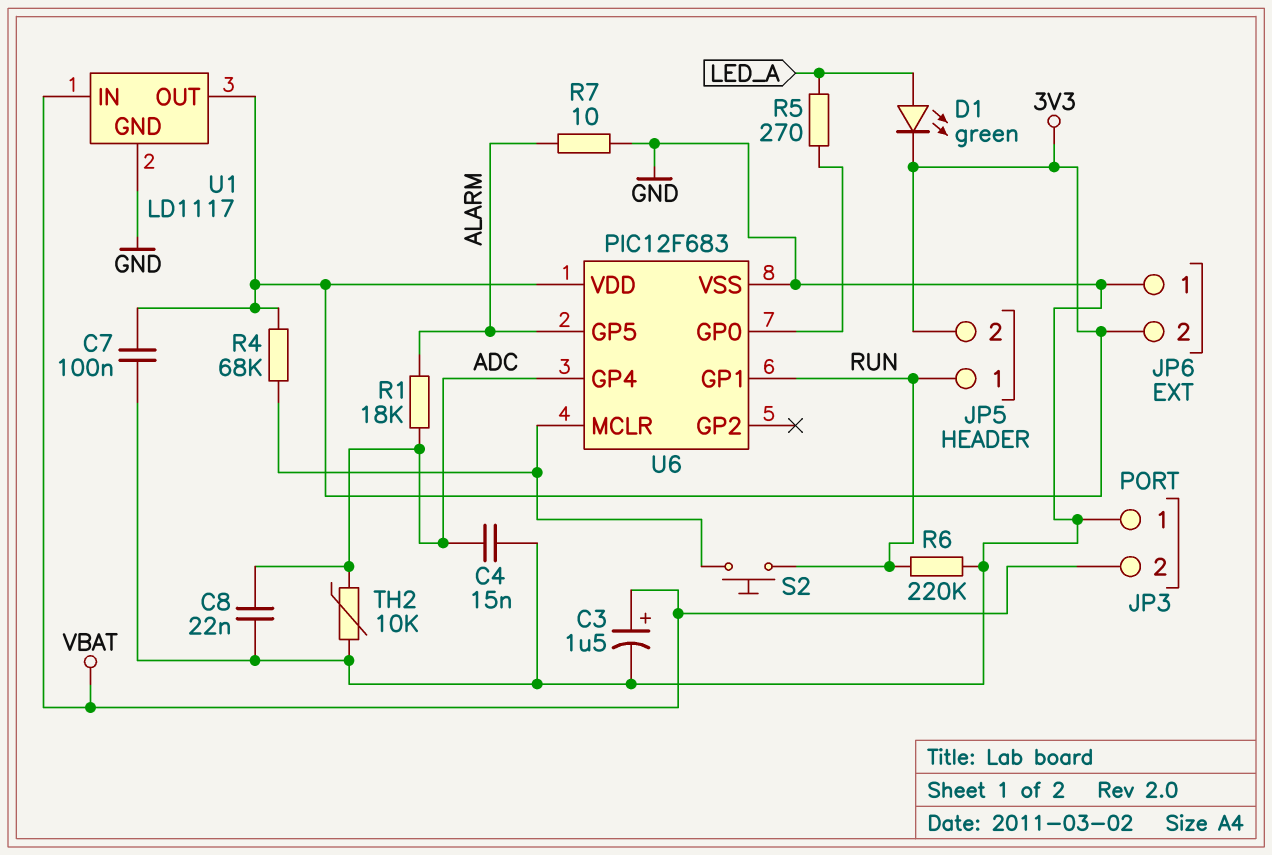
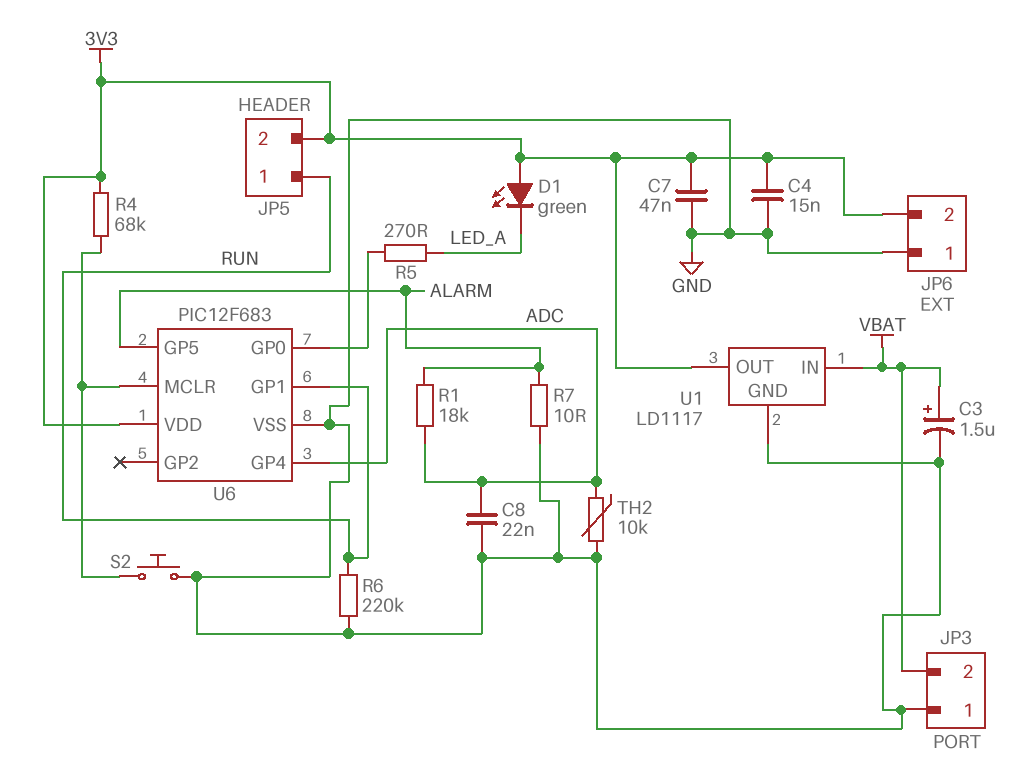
C4: 15nF (ADC, GND) -> 15nF (3V3, GND)
C7: 100nF (3V3, GND) -> 47nF (3V3, GND)
D1: LED green (A LED_A, K 3V3) -> LED green (A 3V3, K LED_A)
S2: button (RUN, U6/MCLR) -> button (GND, U6/MCLR)

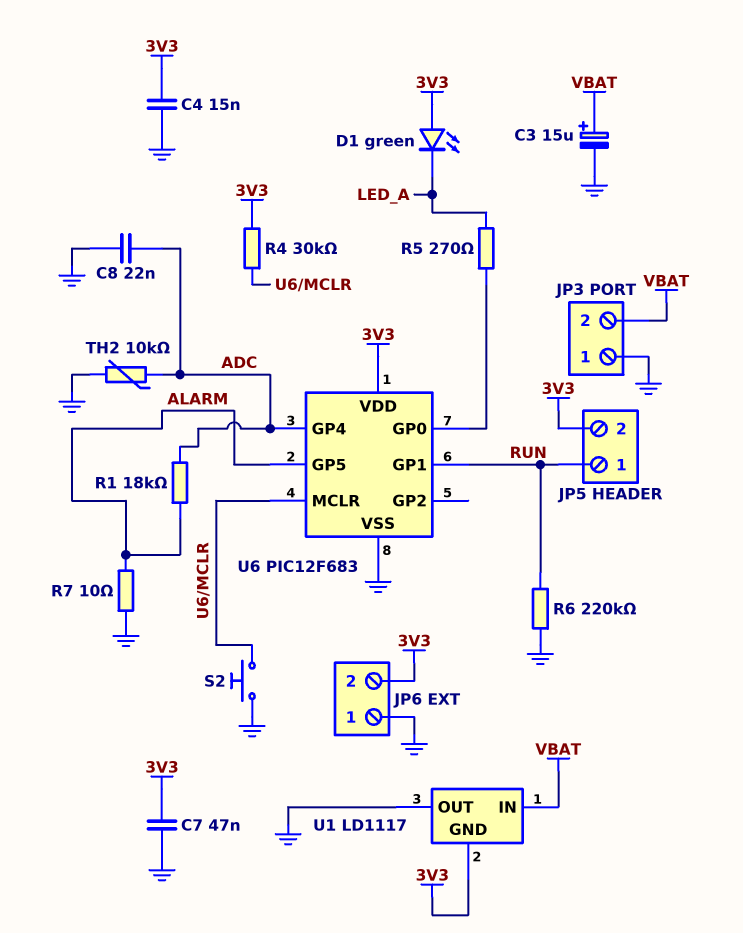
C3: 1.5uF (plus VBAT, minus GND) -> 15uF (plus VBAT, minus GND)
R4: 68k (3V3, U6/MCLR) -> 30k (3V3, U6/MCLR)
U1 pin GND: GND -> 3V3
U1 pin OUT: 3V3 -> GND

